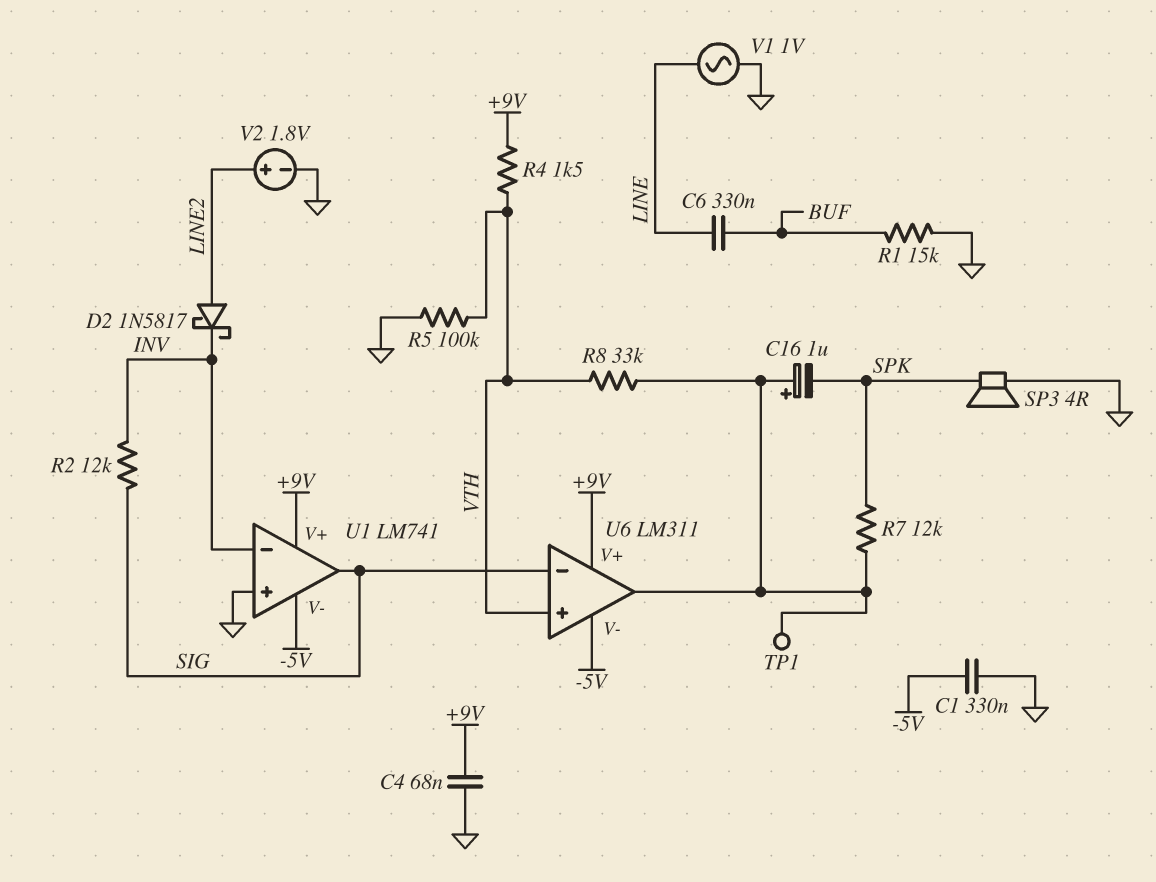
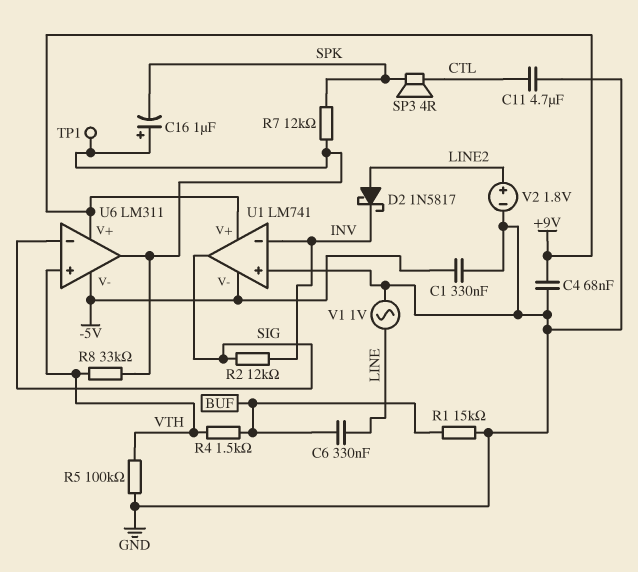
C11: none -> 4.7uF (CTL, GND)
R4: 1.5k (+9V, VTH) -> 1.5k (BUF, VTH)
SP3: speaker 4R (GND, SPK) -> speaker 4R (CTL, SPK)

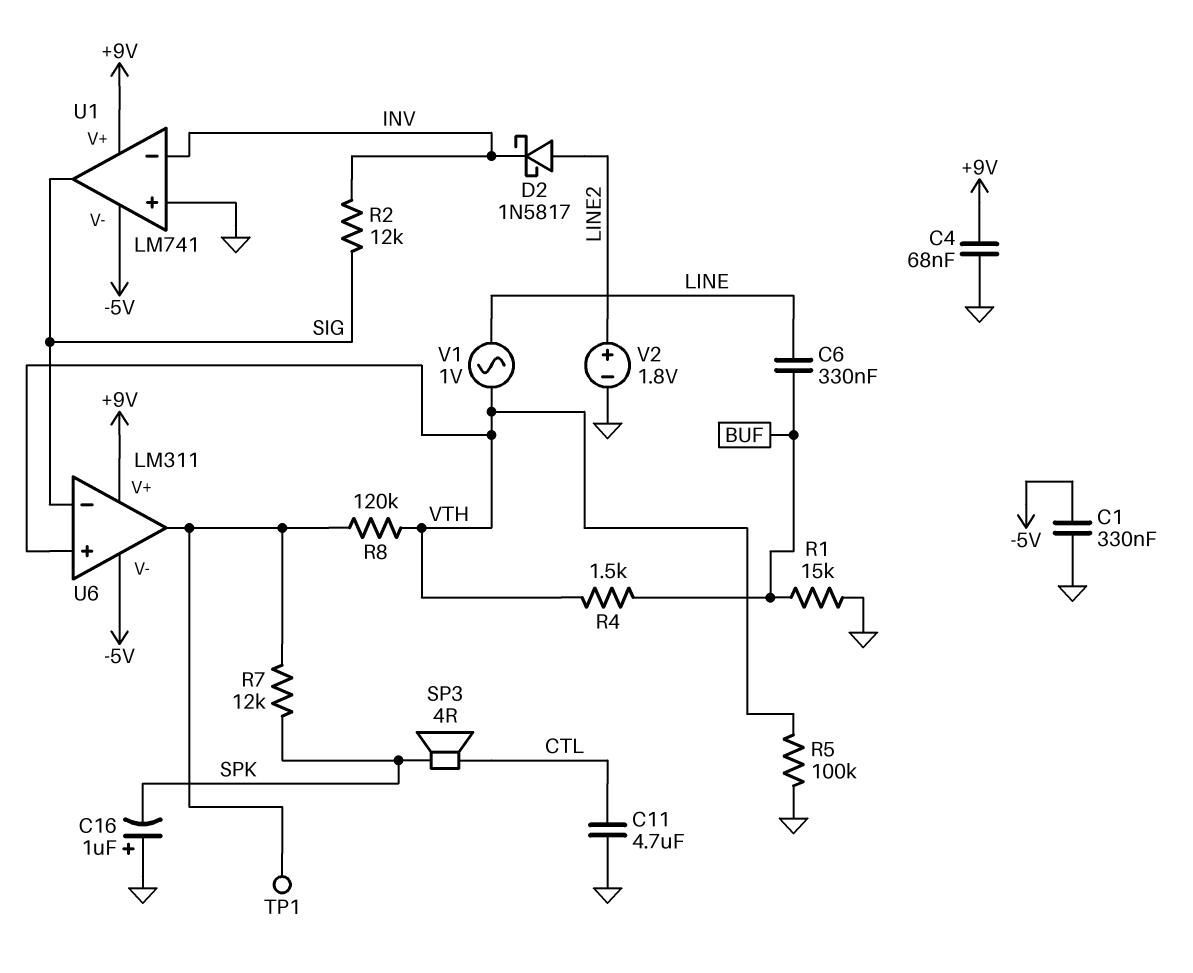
C16: 1uF (plus U6/out, minus SPK) -> 1uF (plus GND, minus SPK)
R8: 33k (U6/out, VTH) -> 120k (U6/out, VTH)
V1: AC 1V (GND, LINE) -> AC 1V (LINE, VTH)

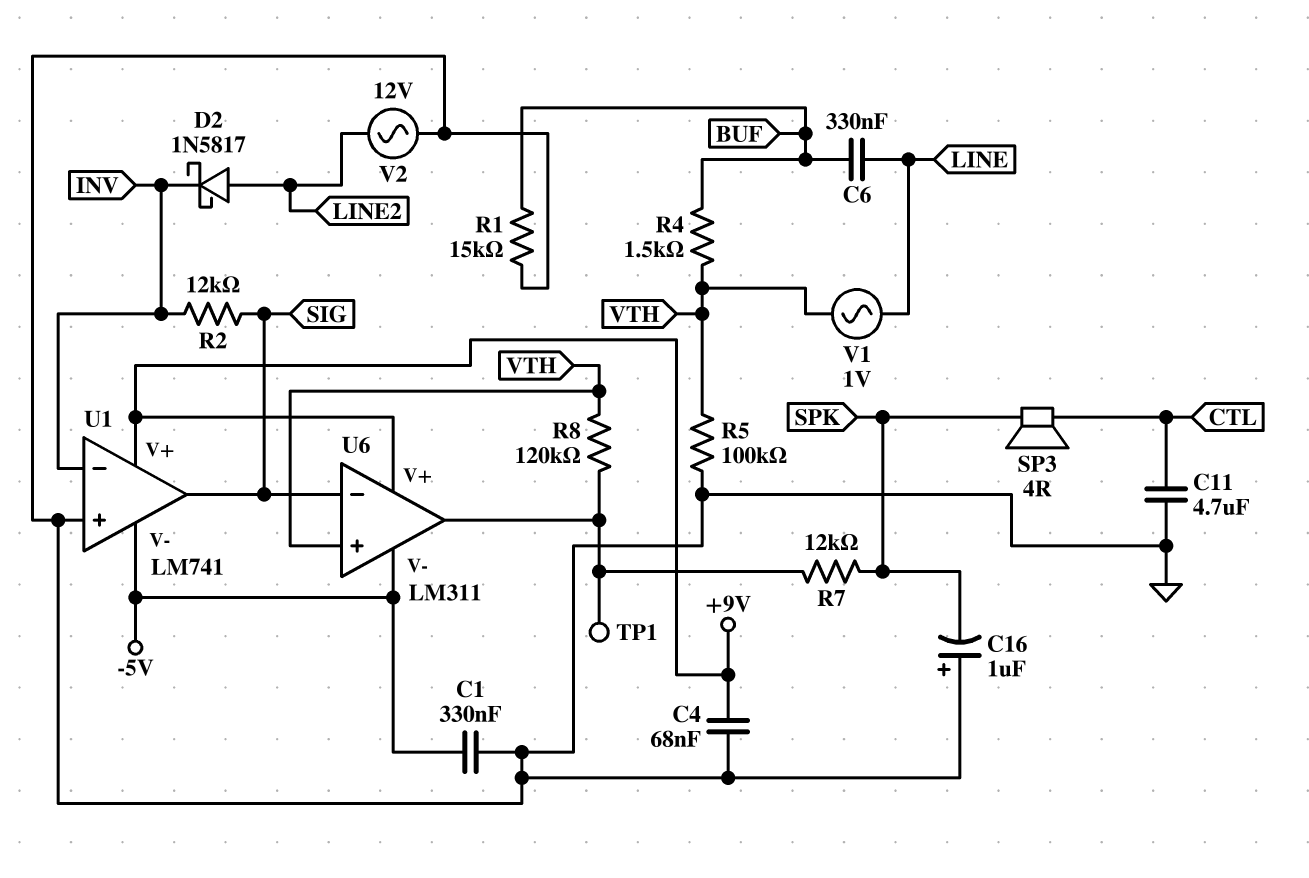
V2: 1.8V (plus LINE2, minus GND) -> AC 12V (GND, LINE2)

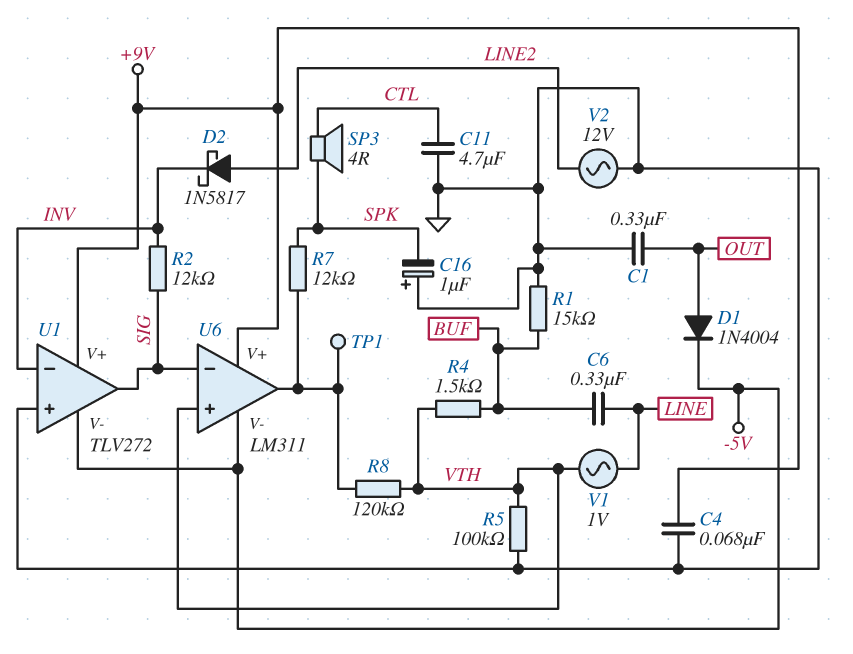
C1: 330nF (-5V, GND) -> 330nF (GND, OUT)
D1: none -> diode 1N4004 (A OUT, K -5V)
U1: LM741 -> TLV272

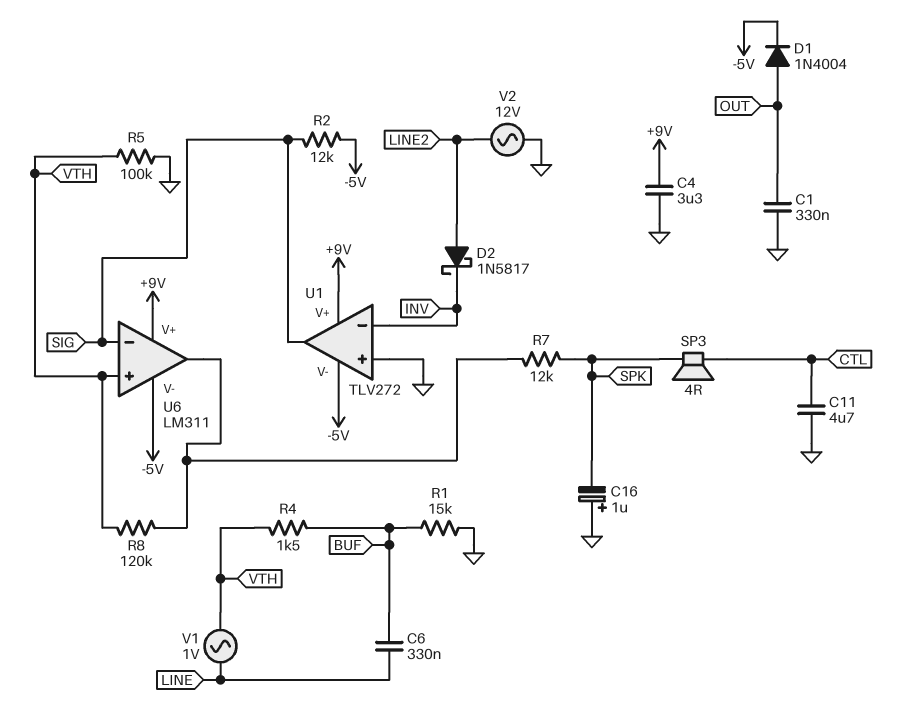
C4: 68nF (+9V, GND) -> 3.3uF (+9V, GND)
R2: 12k (INV, SIG) -> 12k (-5V, SIG)
TP1: test point (U6/out) -> none

